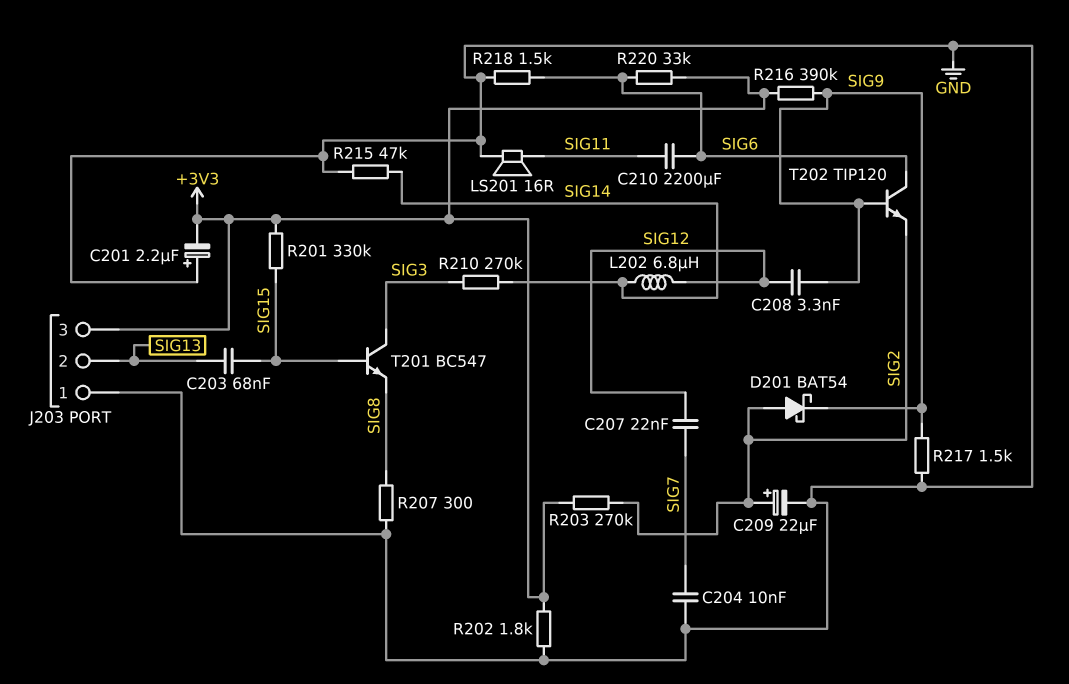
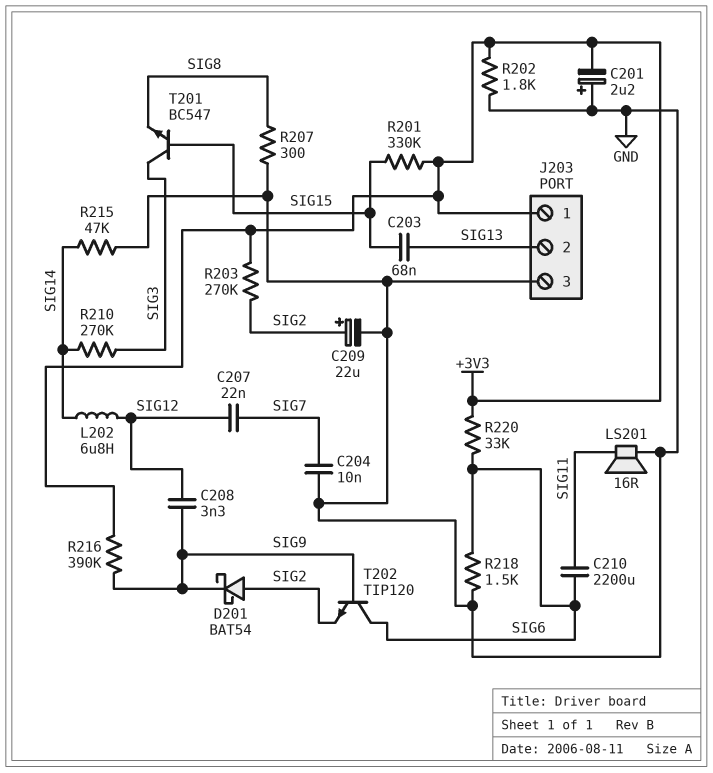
J203 pin 1: GND -> +3V3
J203 pin 3: +3V3 -> GND
R217: 1.5k (GND, SIG9) -> none

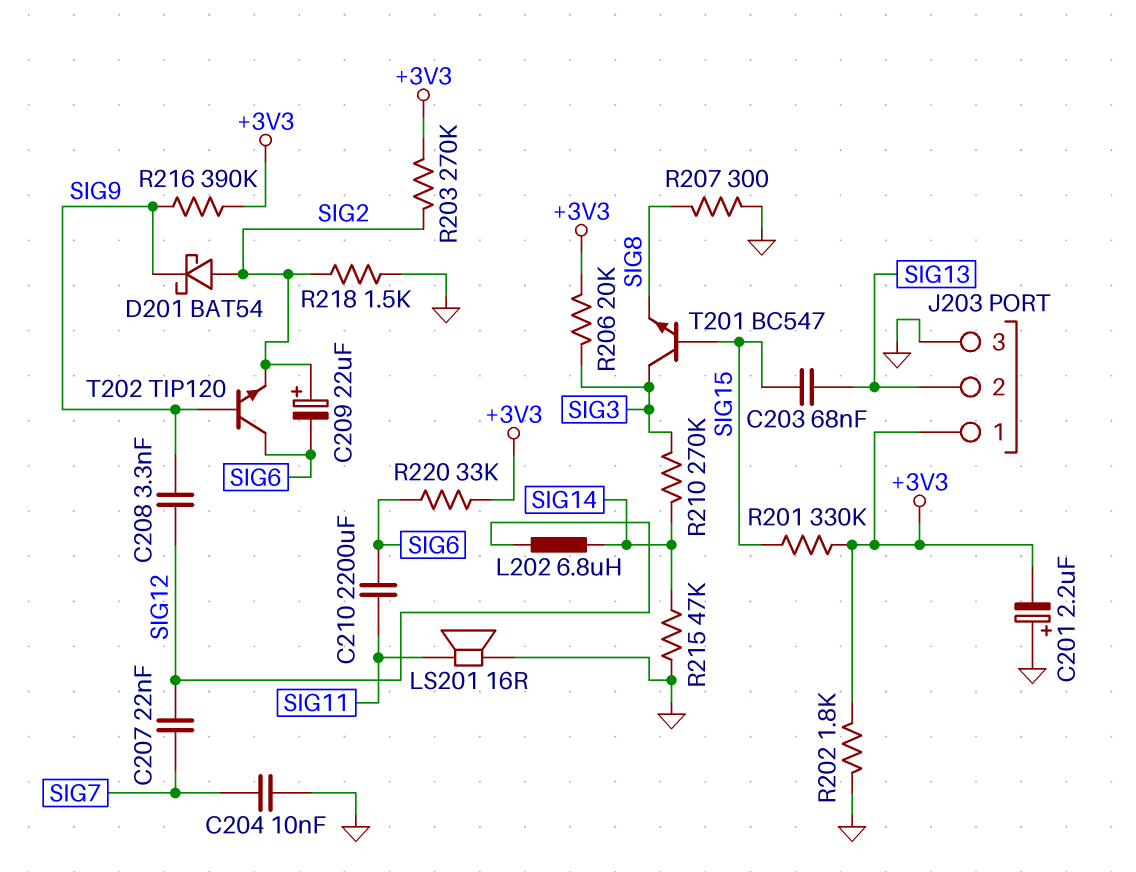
C209: 22uF (plus SIG2, minus GND) -> 22uF (plus SIG2, minus SIG6)
R206: none -> 20k (+3V3, SIG3)
R218: 1.5k (GND, SIG6) -> 1.5k (GND, SIG2)

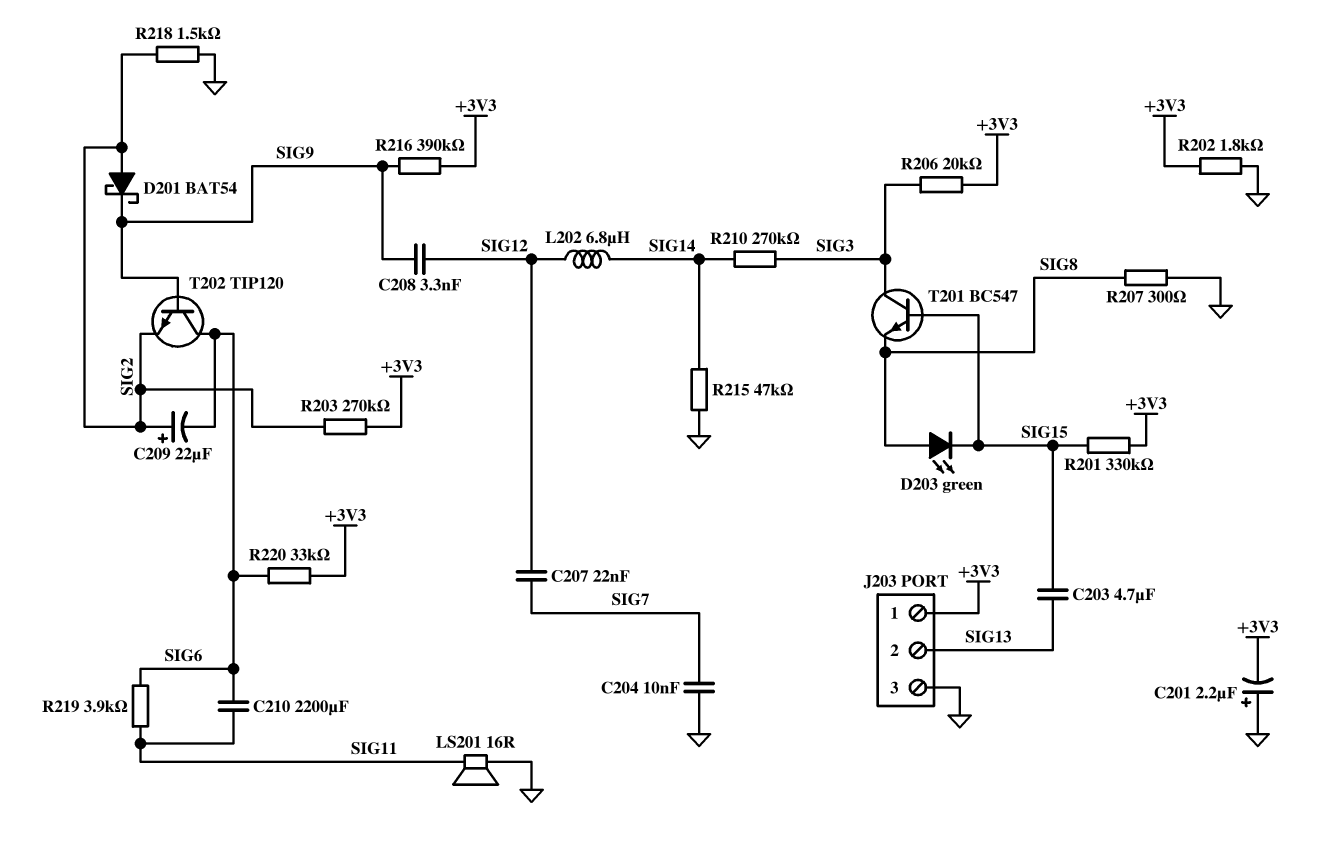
C203: 68nF (SIG13, SIG15) -> 4.7uF (SIG13, SIG15)
D203: none -> LED green (A SIG8, K SIG15)
R219: none -> 3.9k (SIG6, SIG11)

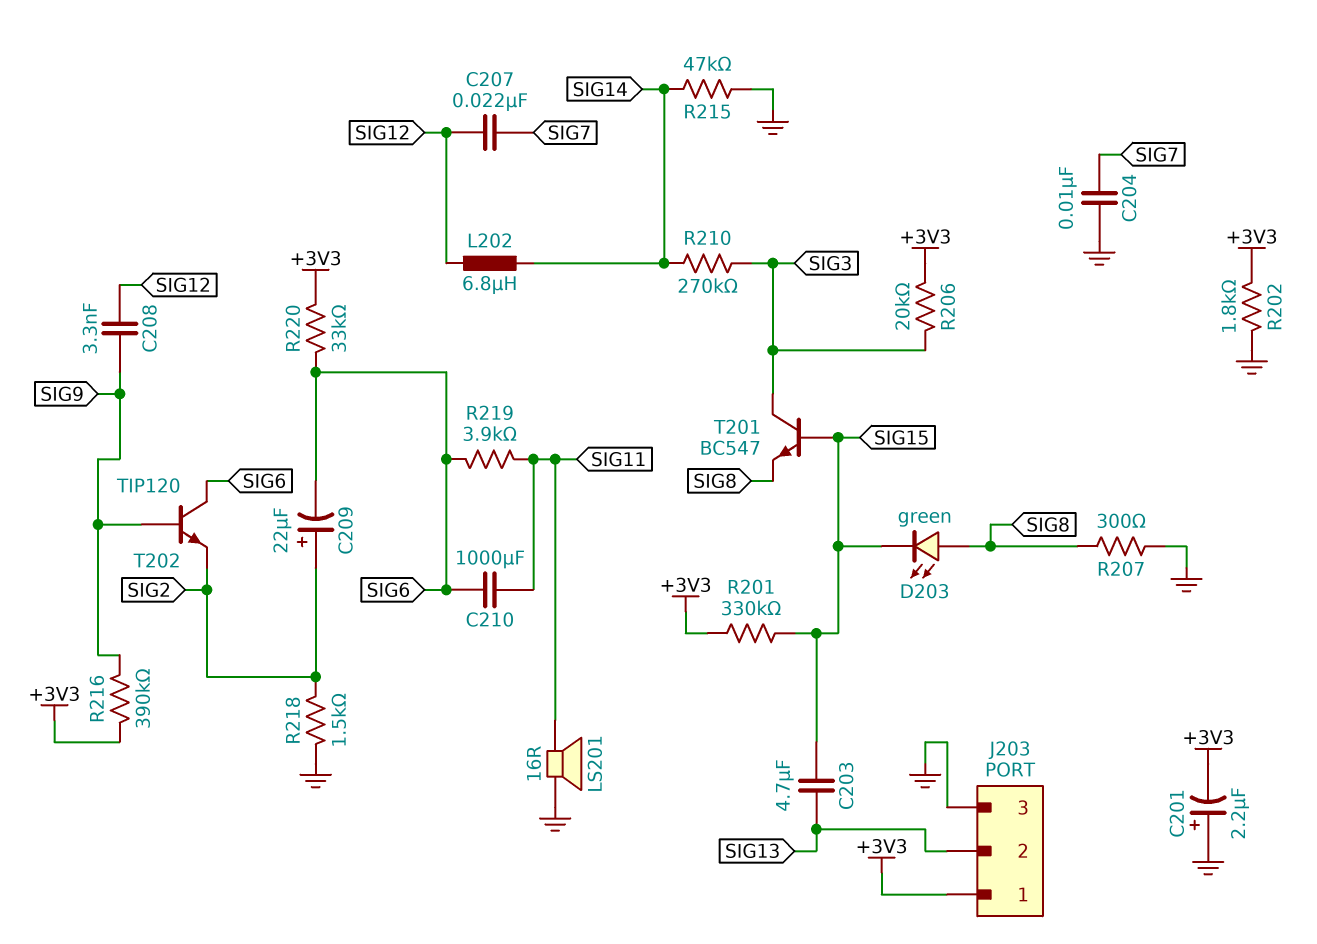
C210: 2200uF (SIG6, SIG11) -> 1000uF (SIG6, SIG11)
D201: schottky BAT54 (A SIG2, K SIG9) -> none
R203: 270k (+3V3, SIG2) -> none

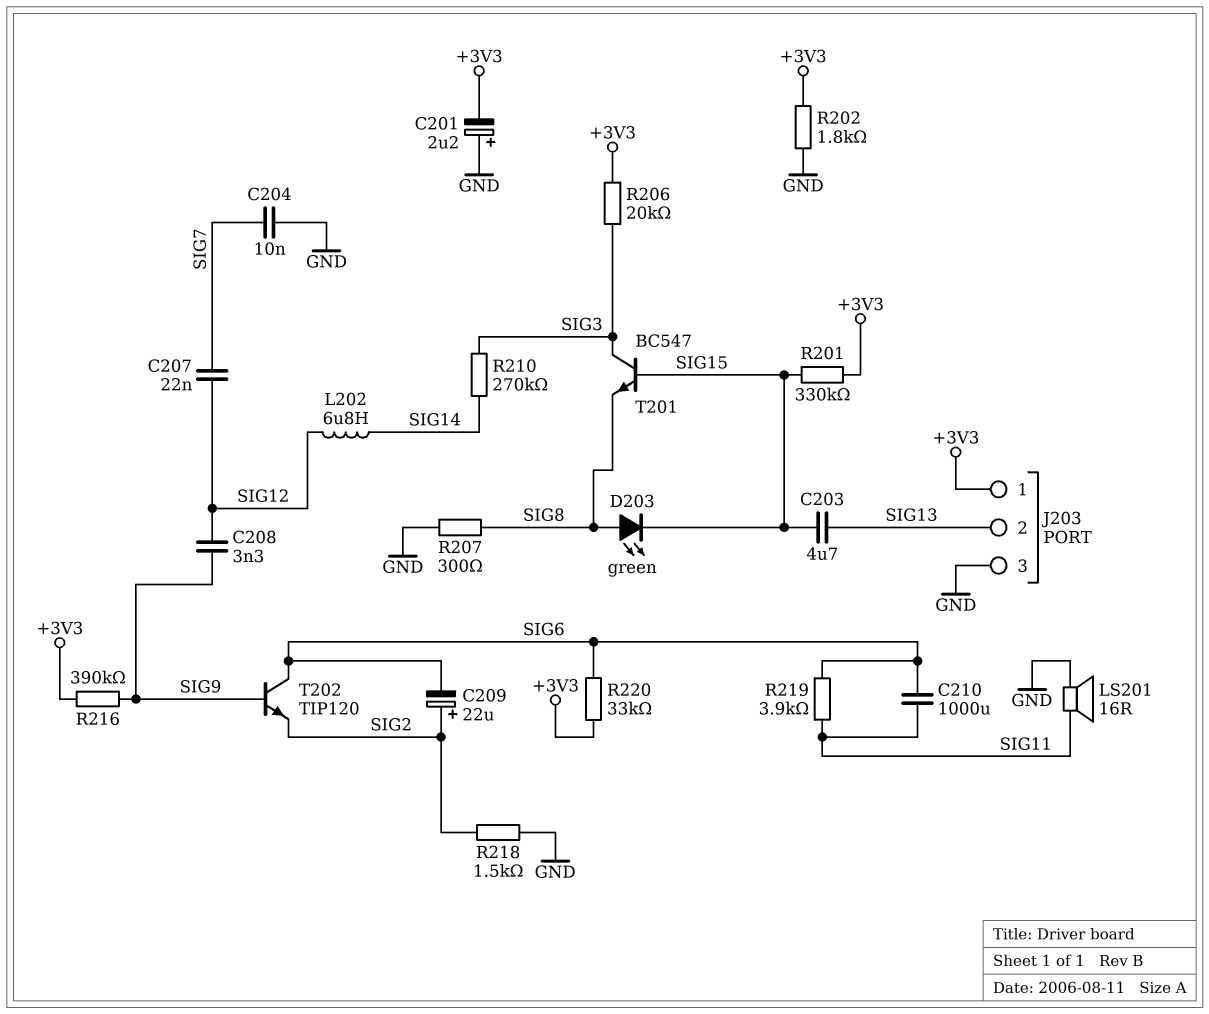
R215: 47k (GND, SIG14) -> none

